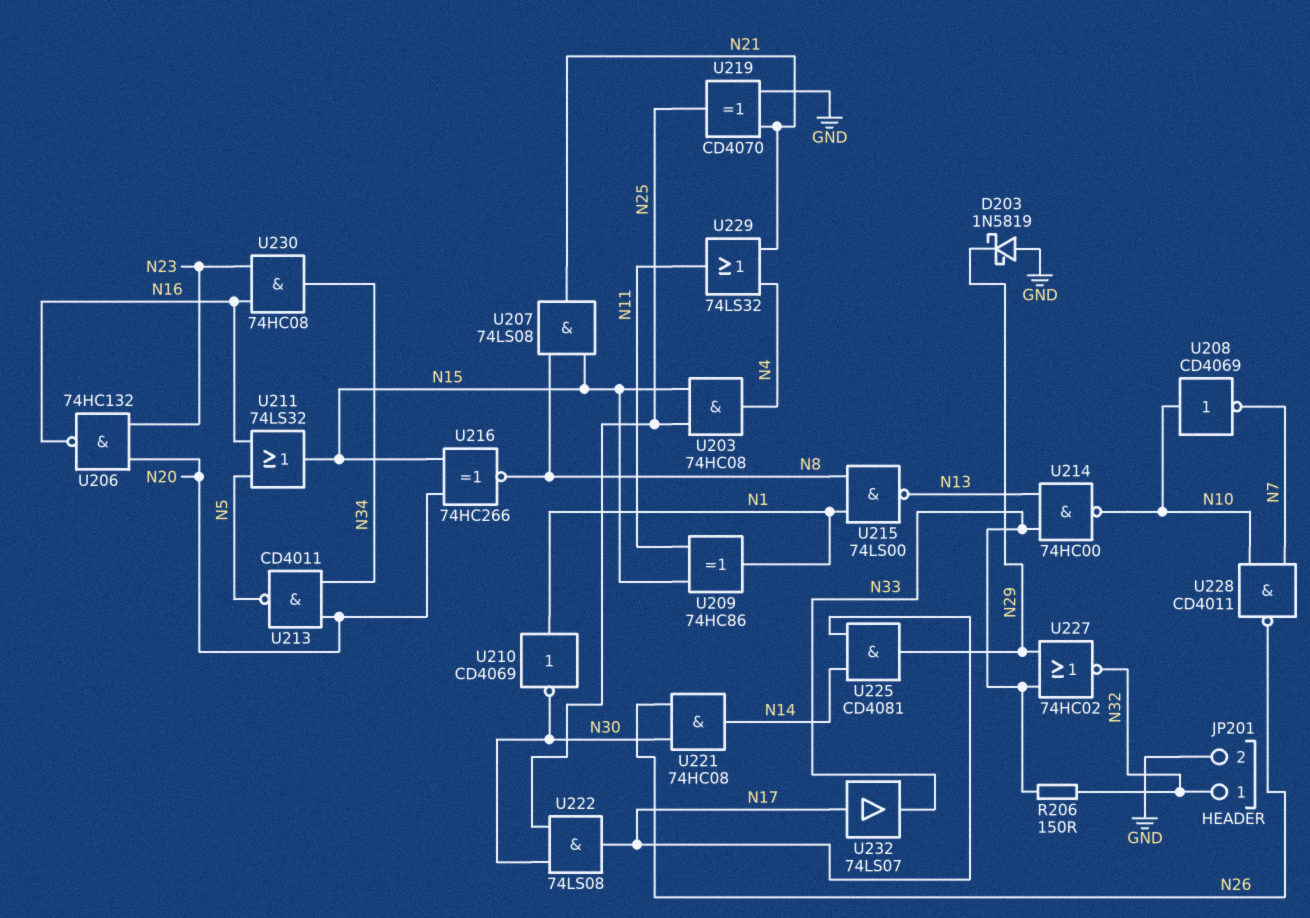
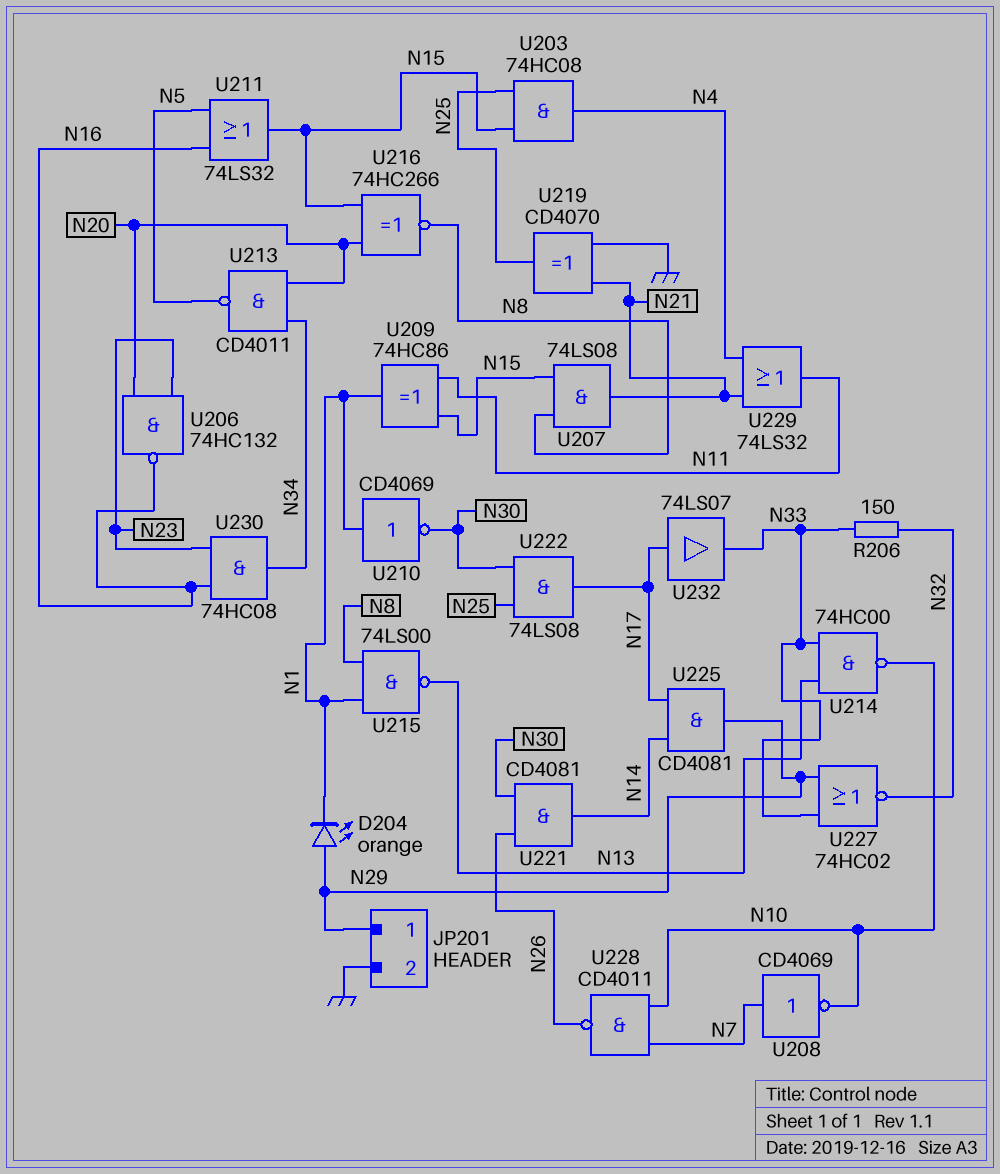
D203: schottky 1N5819 (A GND, K N29) -> none
D204: none -> LED orange (A N29, K N1)
JP201 pin 1: N32 -> N29
U208: NOT CD4069 (in N10, out N7) -> NOT CD4069 (in N7, out N10)
U221: AND 74HC08 (in N26, in N30, out N14) -> AND CD4081 (in N26, in N30, out N14)

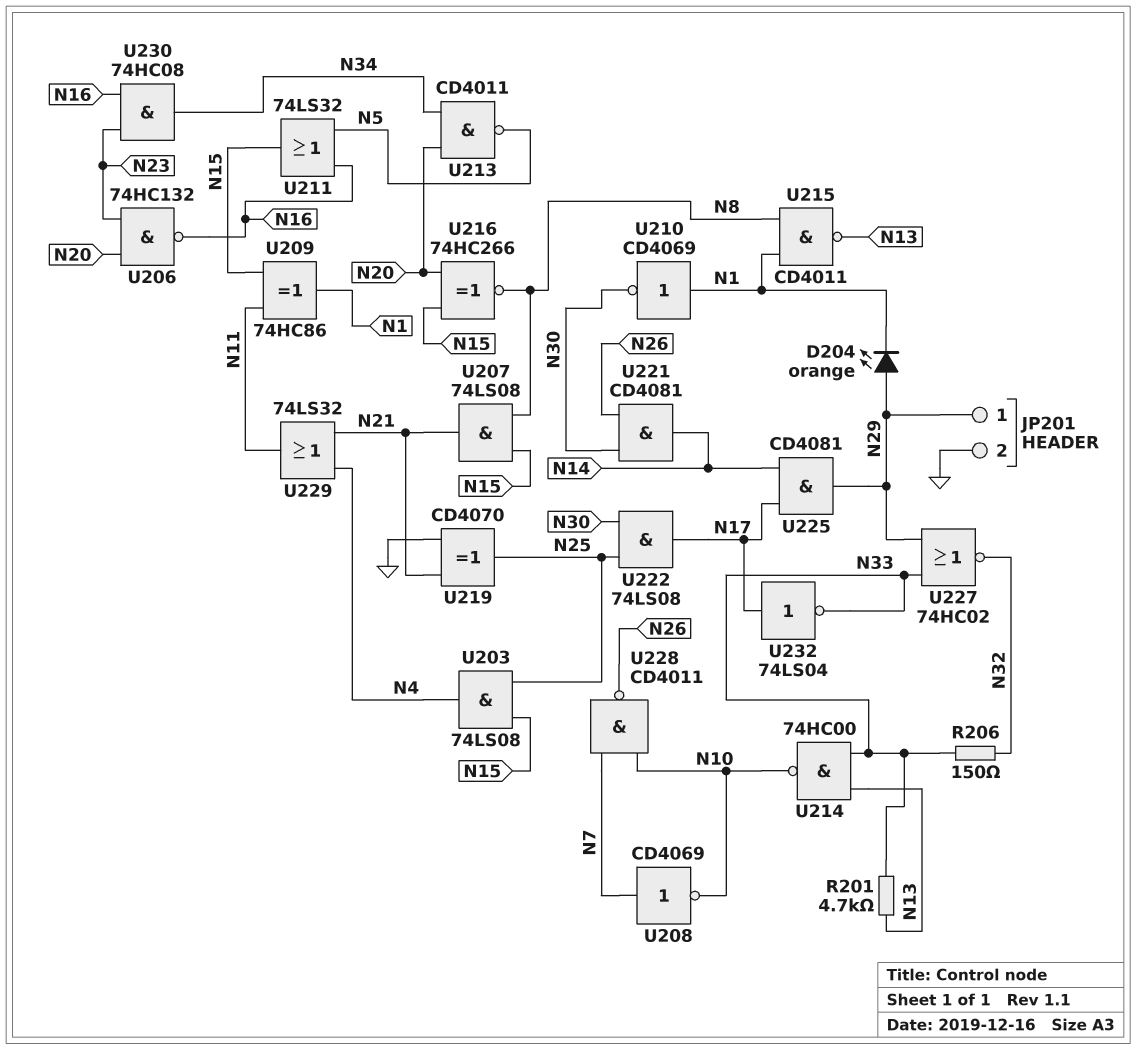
R201: none -> 4.7k (N13, N33)
U203: AND 74HC08 (in N15, in N25, out N4) -> AND 74LS08 (in N15, in N25, out N4)
U215: NAND 74LS00 (in N1, in N8, out N13) -> NAND CD4011 (in N1, in N8, out N13)
U232: buffer 74LS07 (in N17, out N33) -> NOT 74LS04 (in N17, out N33)

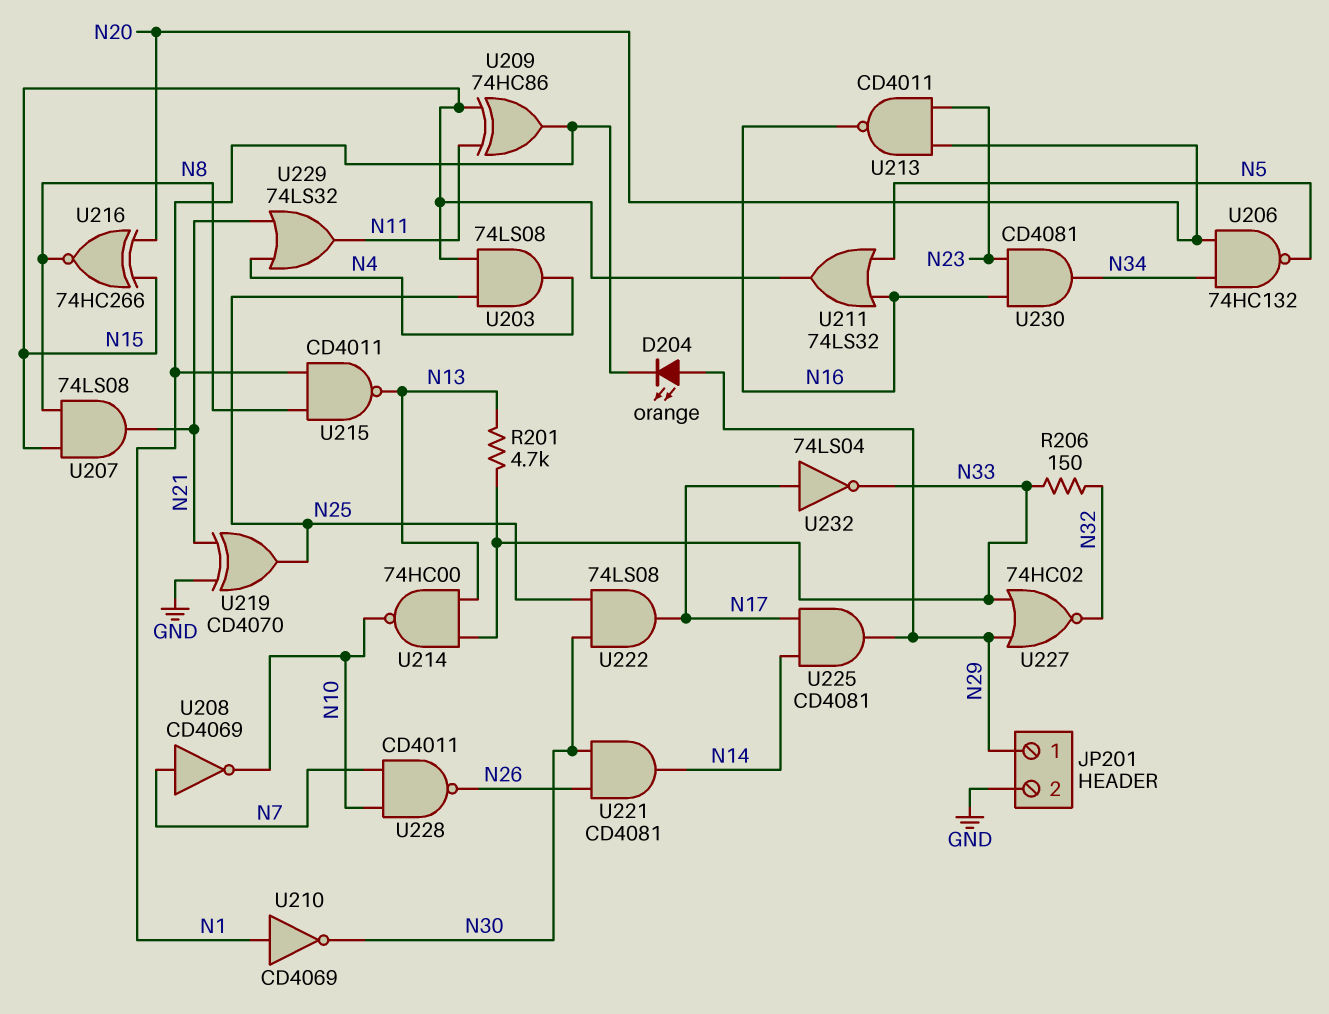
U206: NAND 74HC132 (in N20, in N23, out N16) -> NAND 74HC132 (in N20, in N34, out N5)
U213: NAND CD4011 (in N20, in N34, out N5) -> NAND CD4011 (in N20, in N23, out N16)
U230: AND 74HC08 (in N16, in N23, out N34) -> AND CD4081 (in N16, in N23, out N34)

